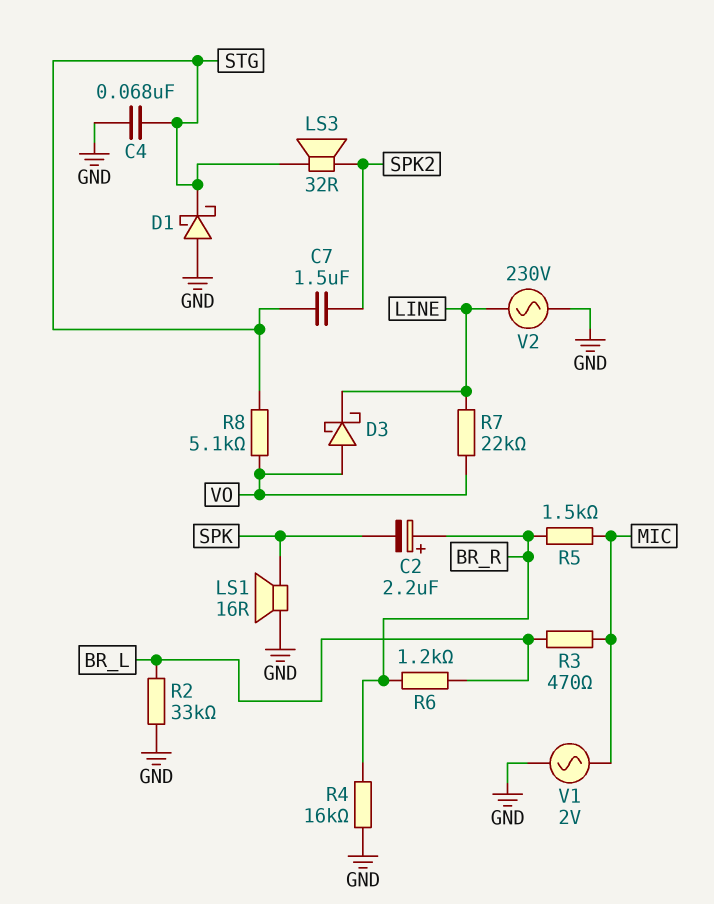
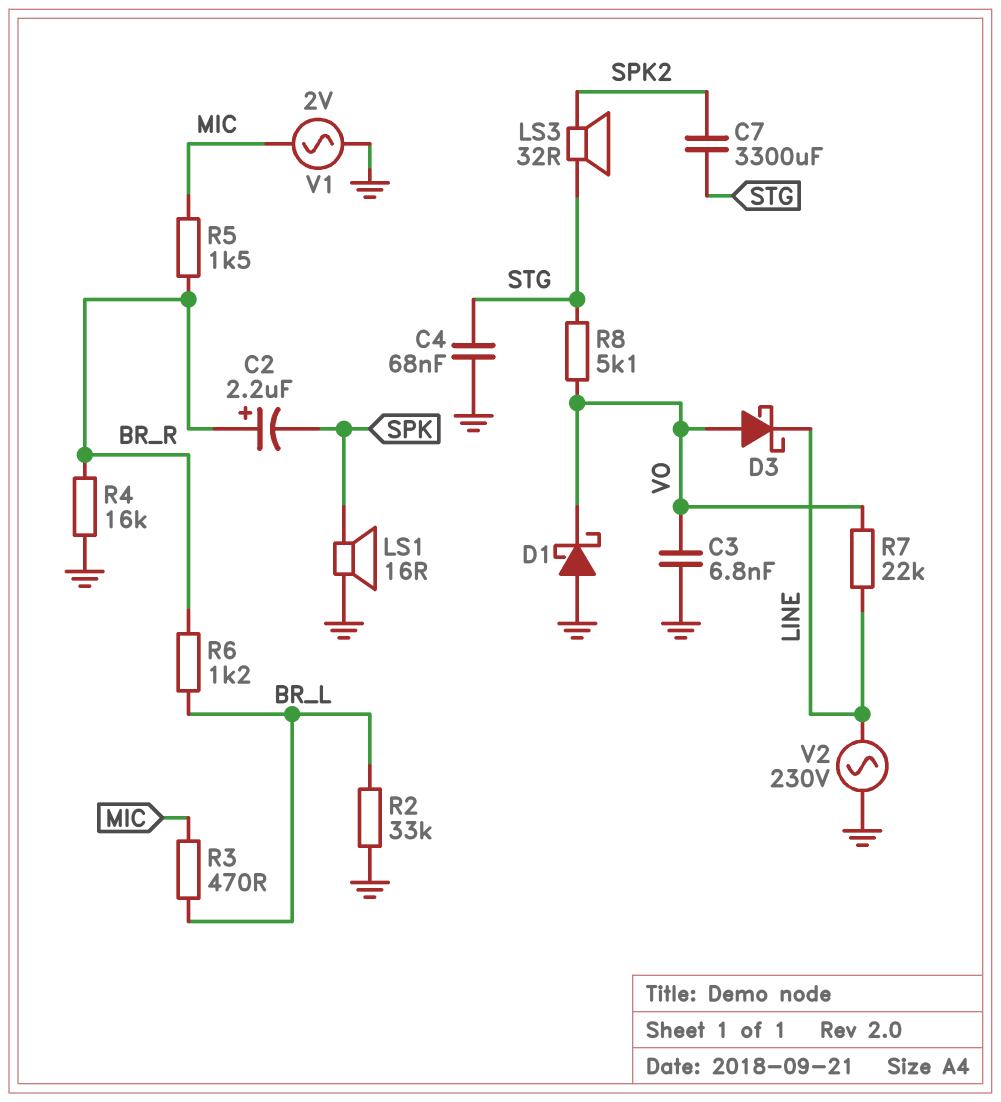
C3: none -> 6.8nF (GND, VO)
C7: 1.5uF (SPK2, STG) -> 3300uF (SPK2, STG)
D1: schottky (A GND, K STG) -> schottky (A GND, K VO)

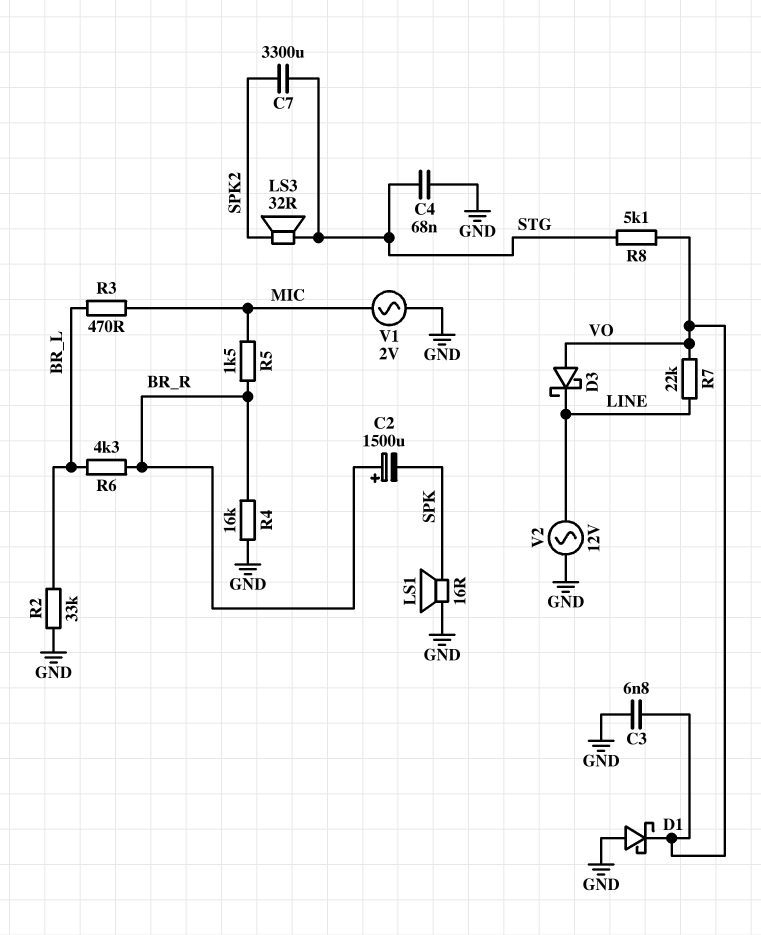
C2: 2.2uF (plus BR_R, minus SPK) -> 1500uF (plus BR_R, minus SPK)
R6: 1.2k (BR_L, BR_R) -> 4.3k (BR_L, BR_R)
V2: AC 230V (GND, LINE) -> AC 12V (GND, LINE)

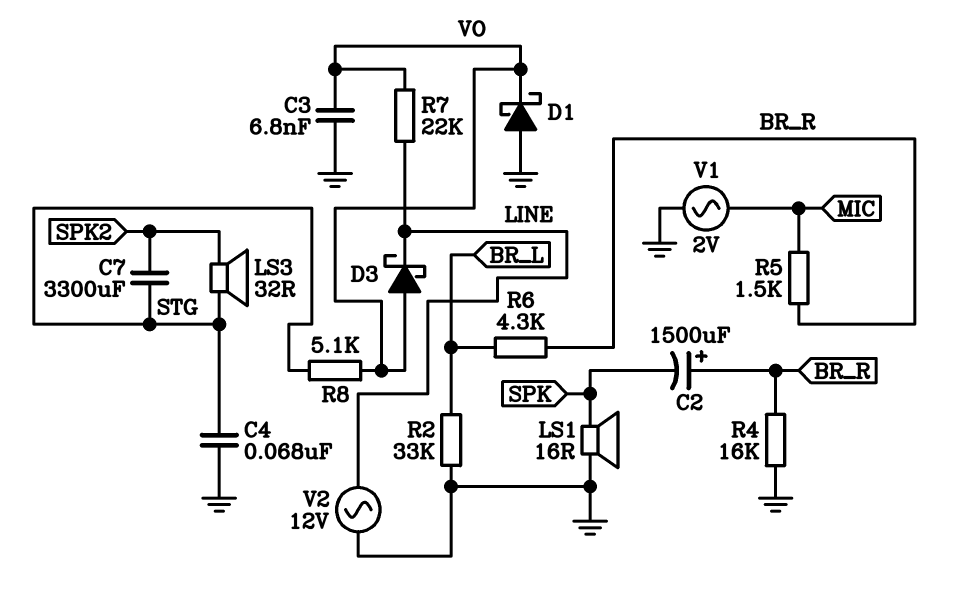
R3: 470 (BR_L, MIC) -> none

